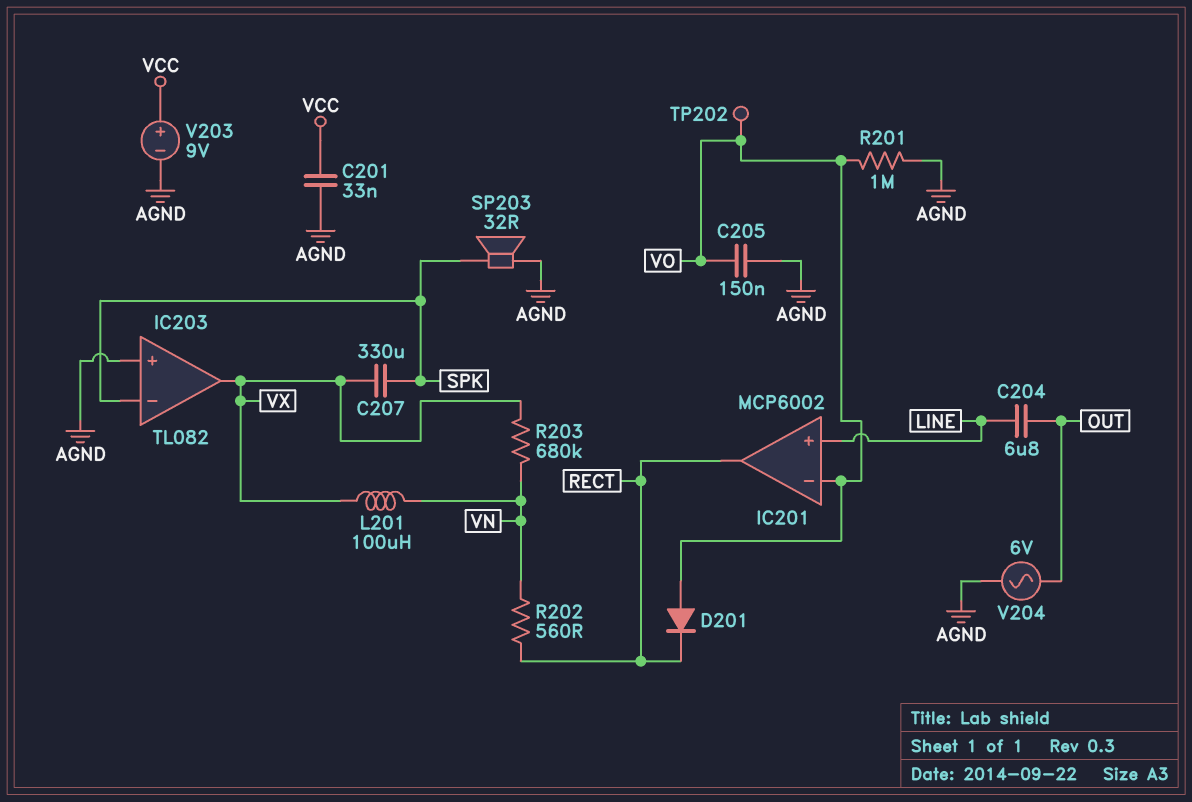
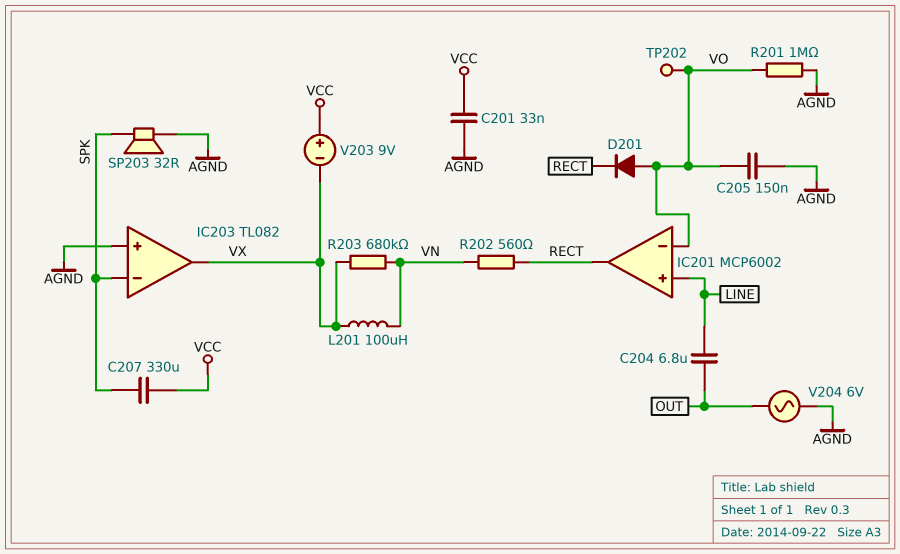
C207: 330uF (SPK, VX) -> 330uF (SPK, VCC)
V203: 9V (plus VCC, minus AGND) -> 9V (plus VCC, minus VX)

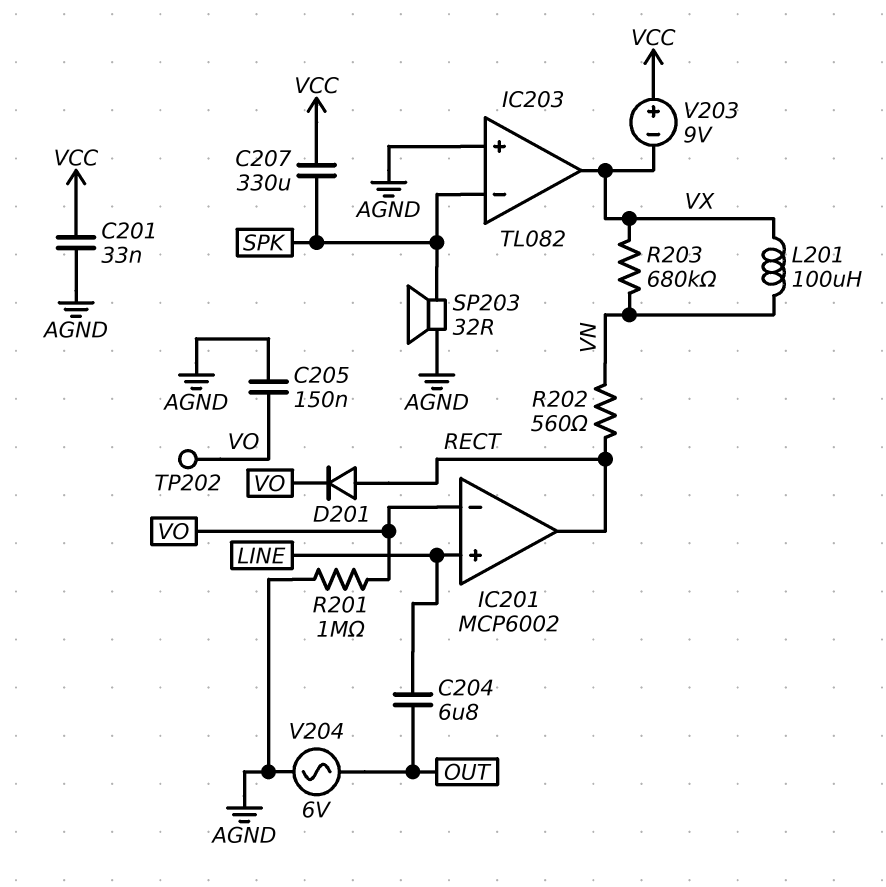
D201: diode (A VO, K RECT) -> diode (A RECT, K VO)

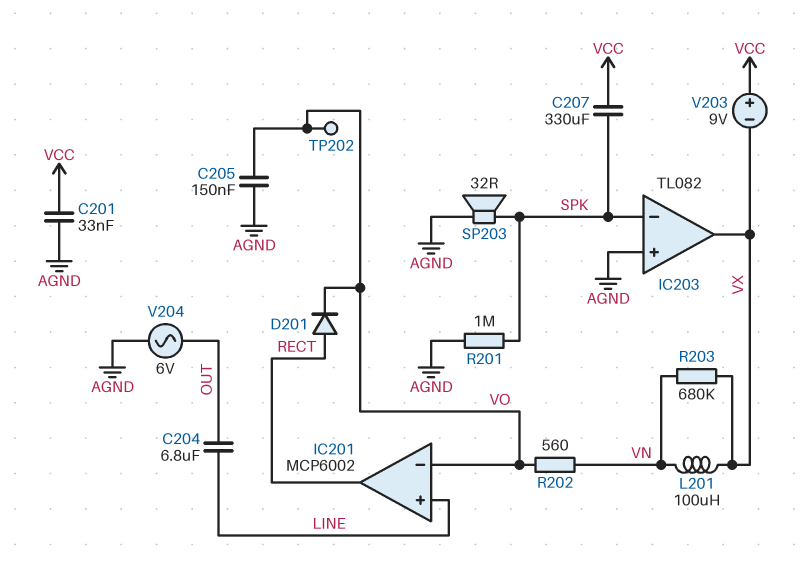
R201: 1M (AGND, VO) -> 1M (AGND, SPK)
R202: 560 (RECT, VN) -> 560 (VN, VO)

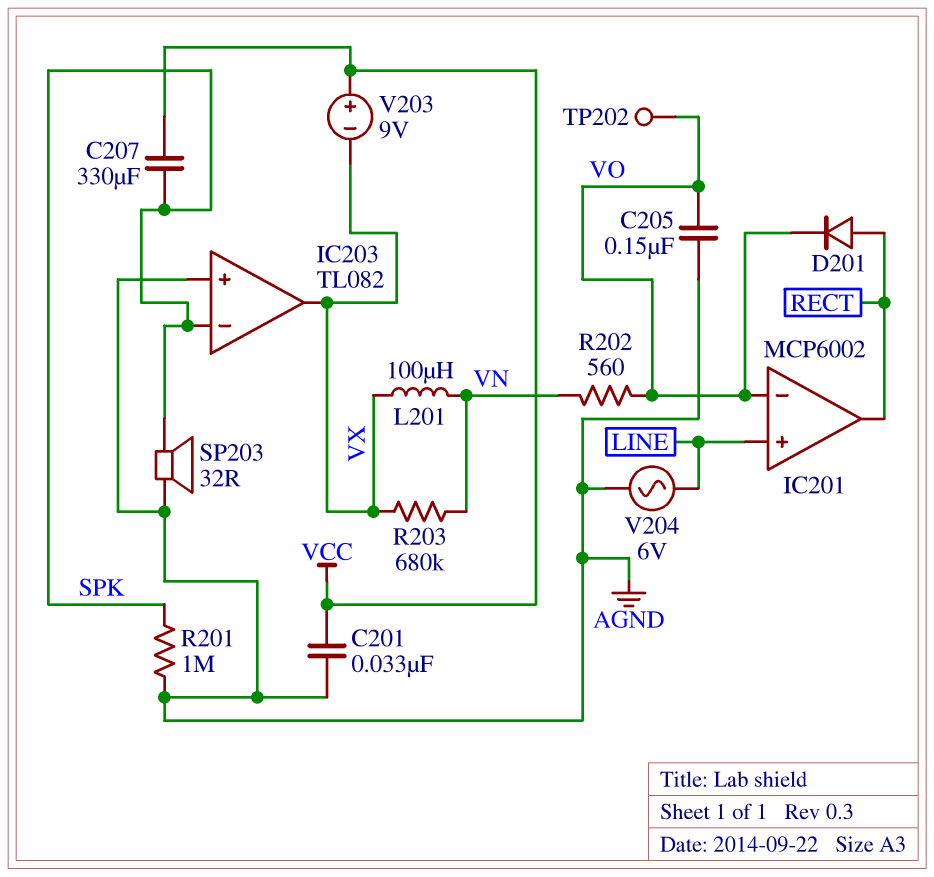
C204: 6.8uF (LINE, OUT) -> none
V204: AC 6V (AGND, OUT) -> AC 6V (AGND, LINE)

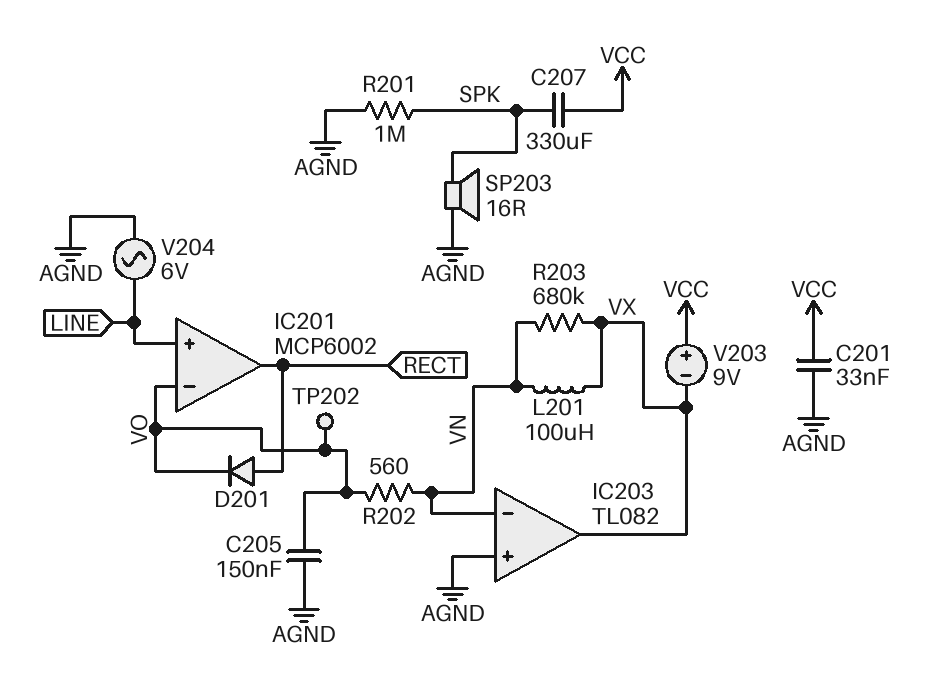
IC203 pin in-: SPK -> VN
SP203: speaker 32R (AGND, SPK) -> speaker 16R (AGND, SPK)

